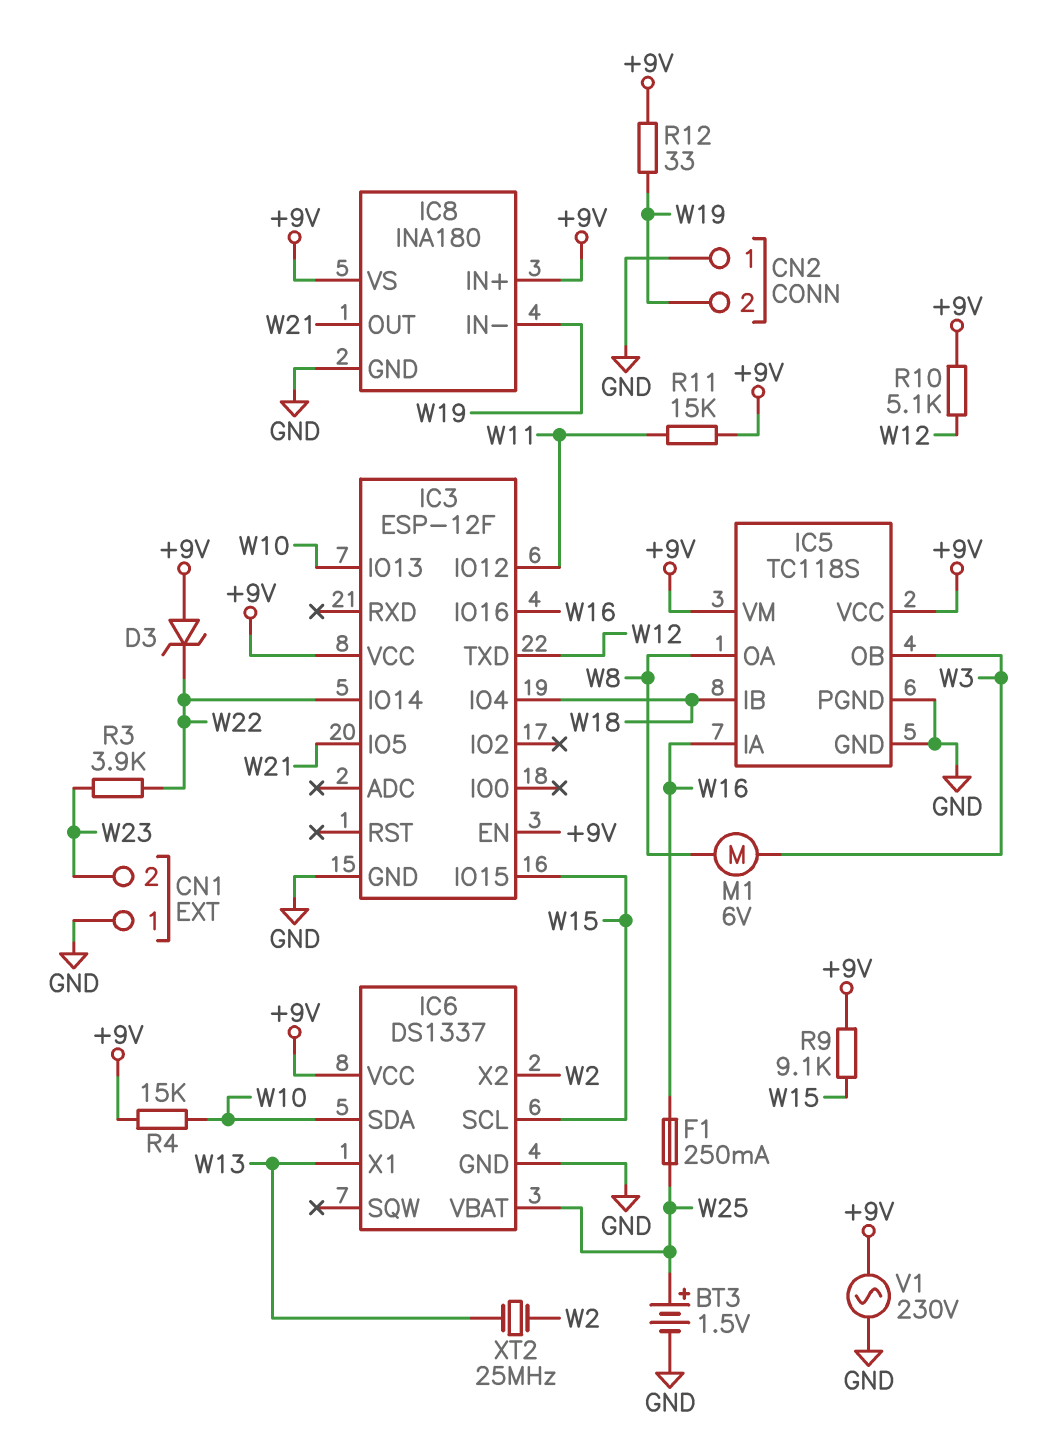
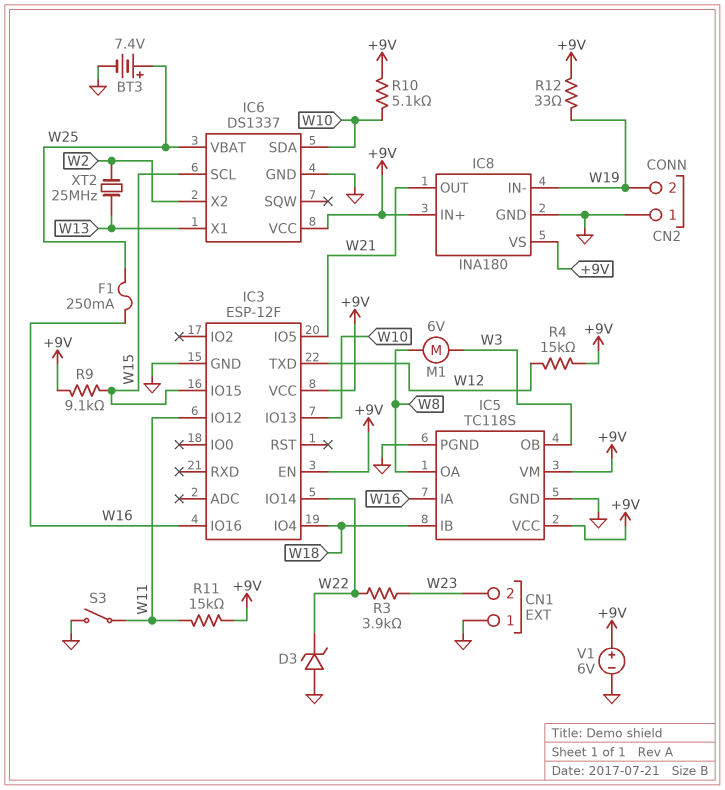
BT3: 1.5V (plus W25, minus GND) -> 7.4V (plus W25, minus GND)
D3: zener (A +9V, K W22) -> zener (A GND, K W22)
R4: 15k (+9V, W10) -> 15k (+9V, W12)
R10: 5.1k (+9V, W12) -> 5.1k (+9V, W10)
S3: none -> switch (GND, W11)
V1: AC 230V (+9V, GND) -> 6V (plus +9V, minus GND)

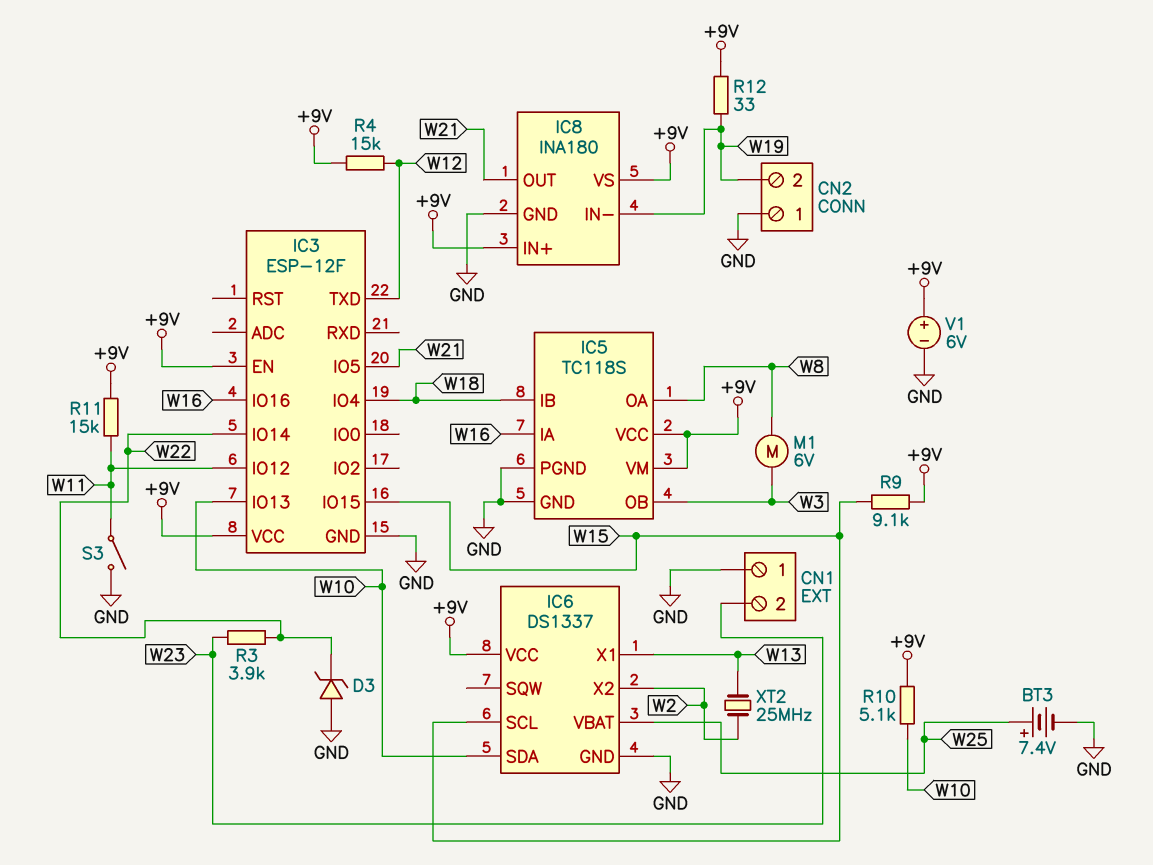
F1: 250mA (W16, W25) -> none

